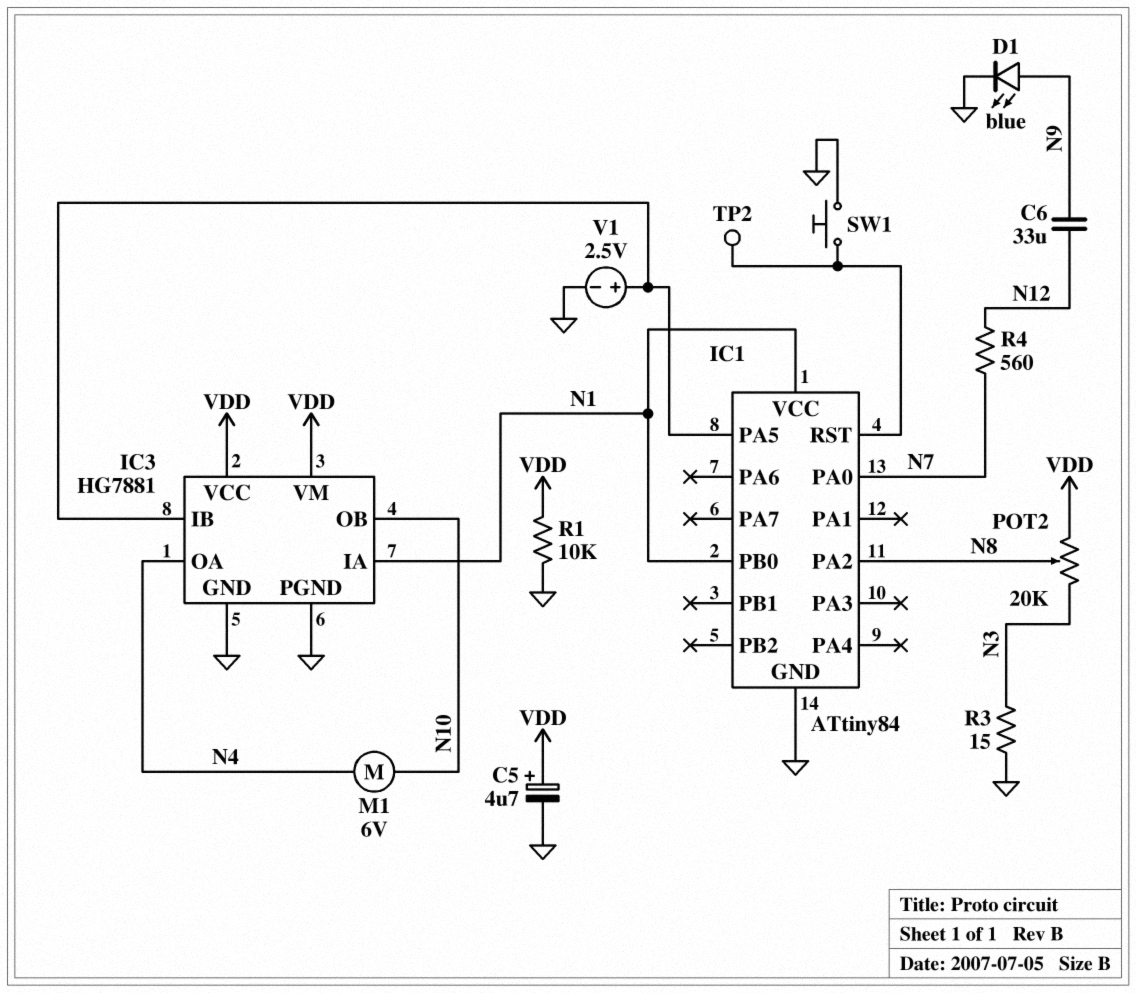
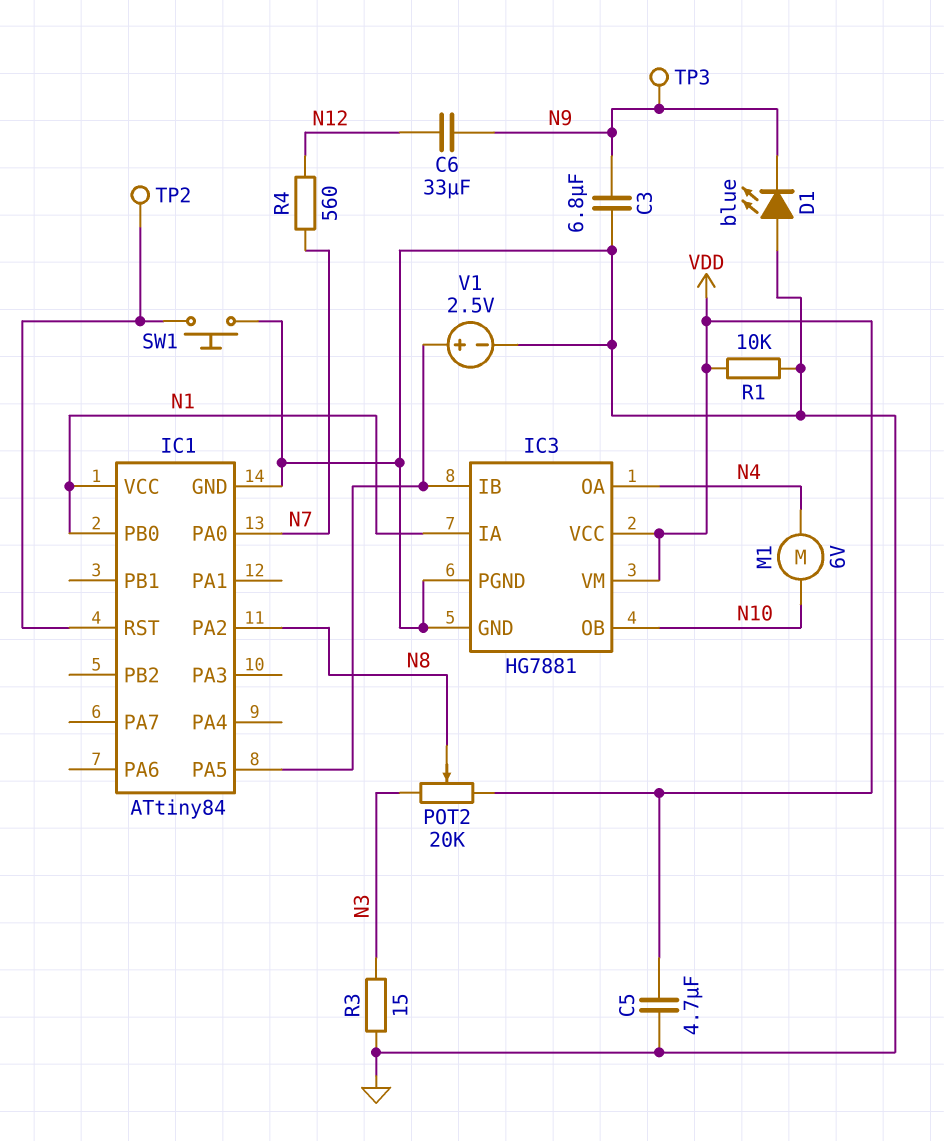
C3: none -> 6.8uF (GND, N9)
C5: 4.7uF (plus VDD, minus GND) -> 4.7uF (GND, VDD)
D1: LED blue (A N9, K GND) -> LED blue (A GND, K N9)
TP3: none -> test point (N9)

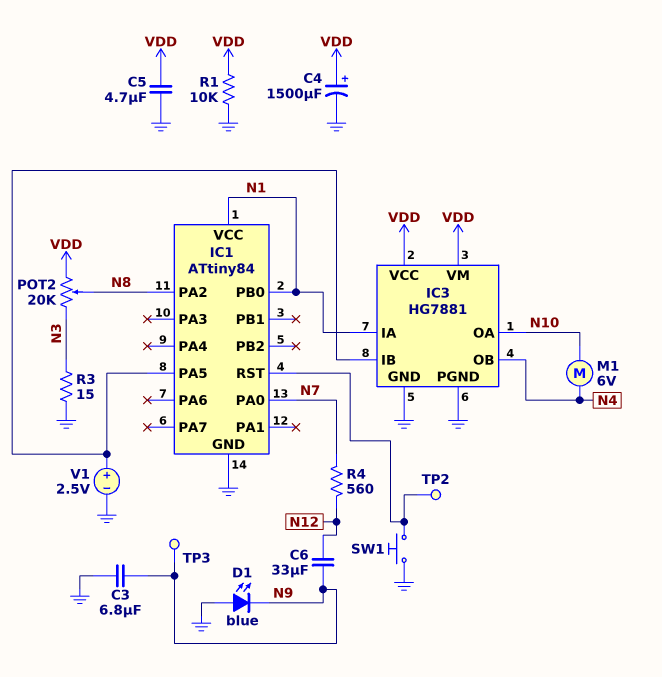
C4: none -> 1500uF (plus VDD, minus GND)
IC3 pin OA: N4 -> N10
IC3 pin OB: N10 -> N4

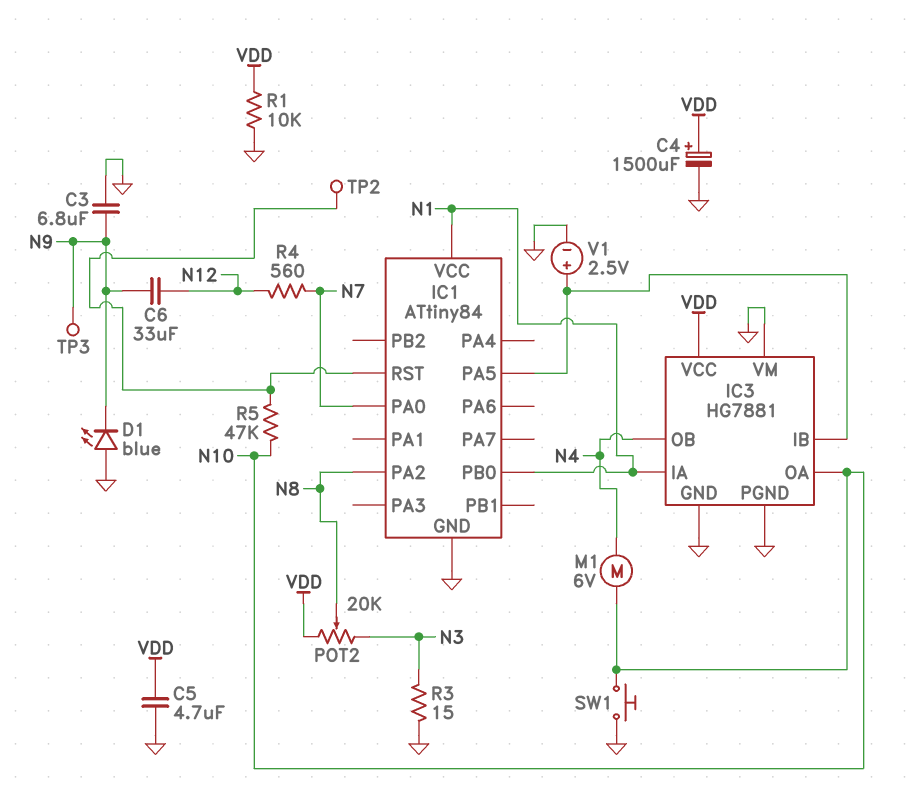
IC3 pin VM: VDD -> GND
R5: none -> 47k (IC1/RST, N10)
SW1: button (GND, IC1/RST) -> button (GND, N10)

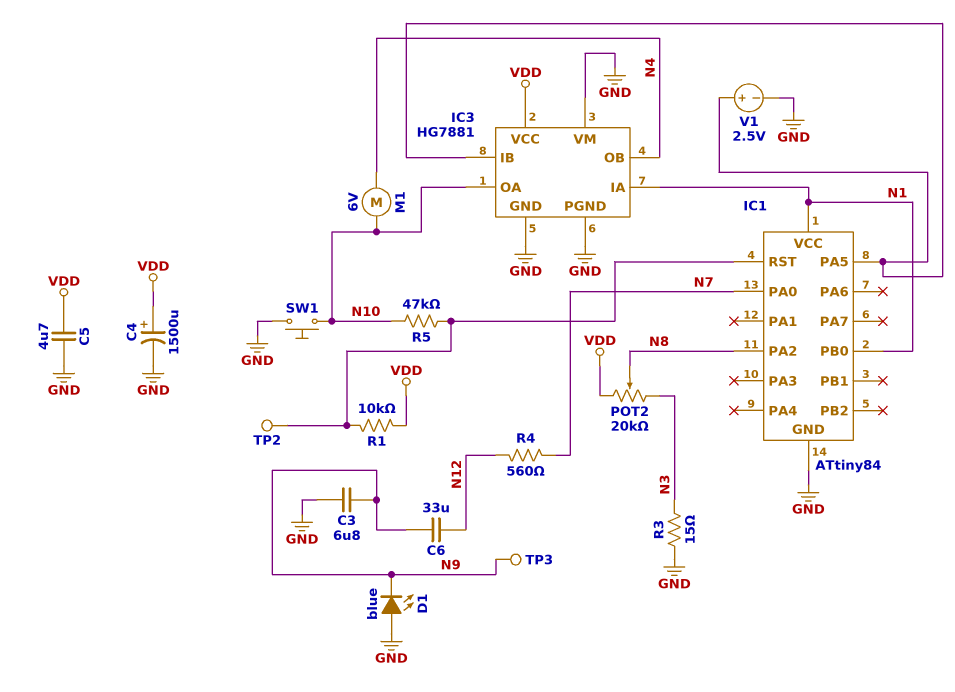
R1: 10k (GND, VDD) -> 10k (IC1/RST, VDD)

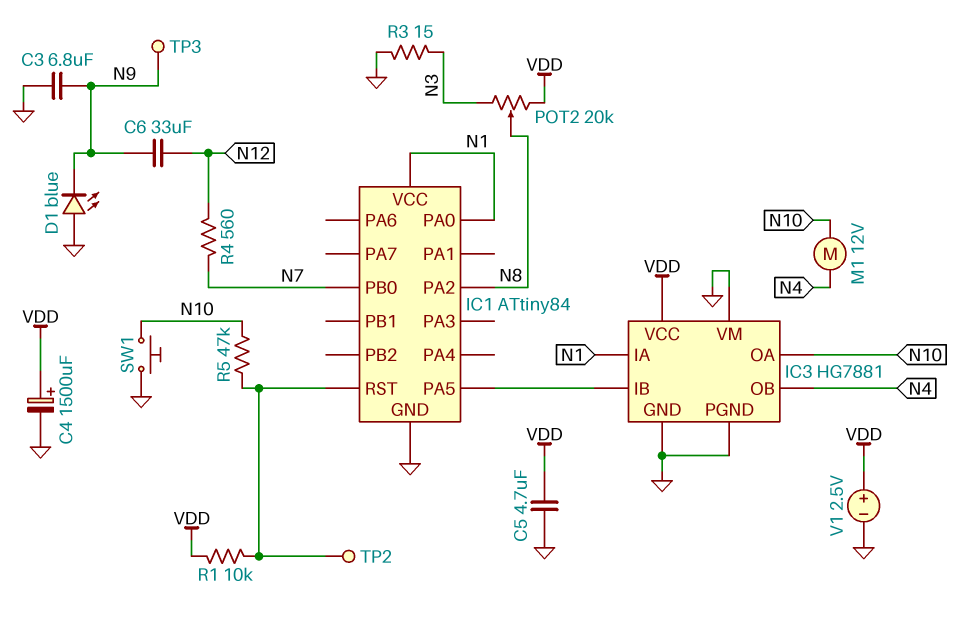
IC1 pin PA0: N7 -> N1
IC1 pin PB0: N1 -> N7
M1: motor 6V (N4, N10) -> motor 12V (N4, N10)
V1: 2.5V (plus IC1/PA5, minus GND) -> 2.5V (plus VDD, minus GND)

